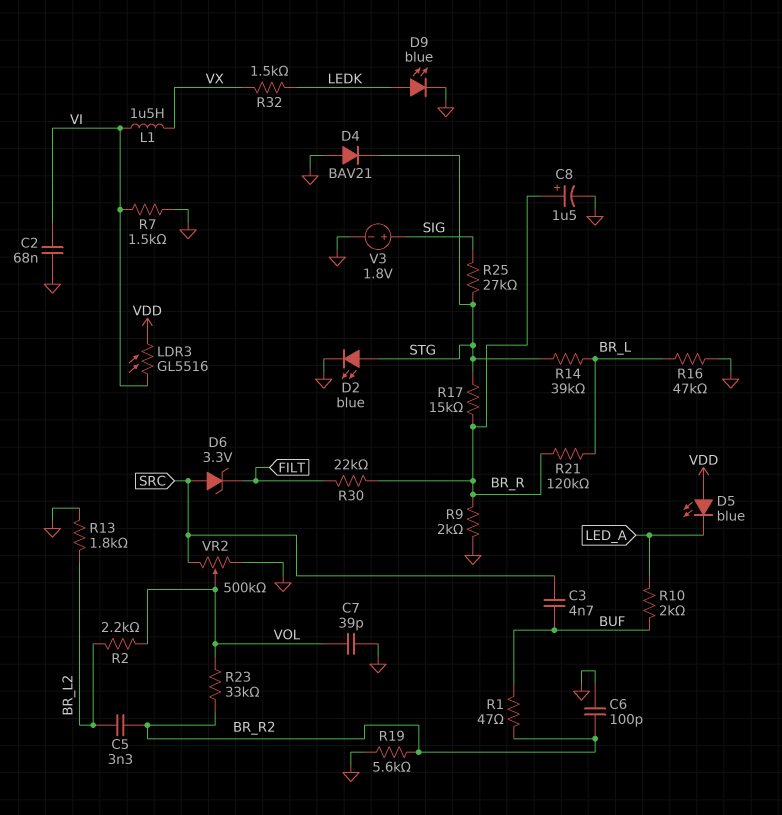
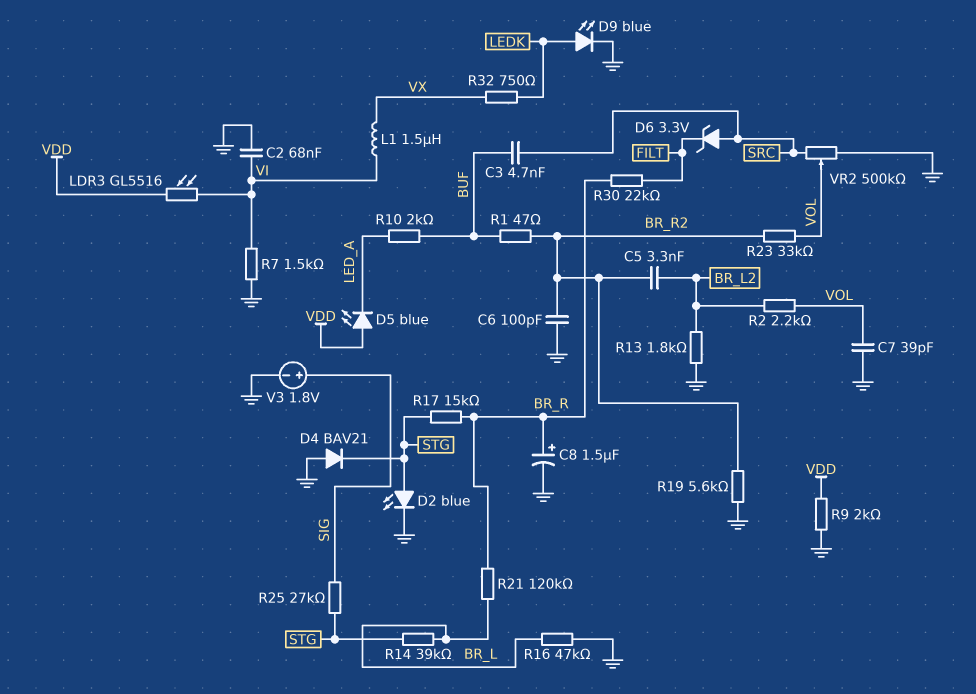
R9: 2k (BR_R, GND) -> 2k (GND, VDD)
R32: 1.5k (LEDK, VX) -> 750 (LEDK, VX)

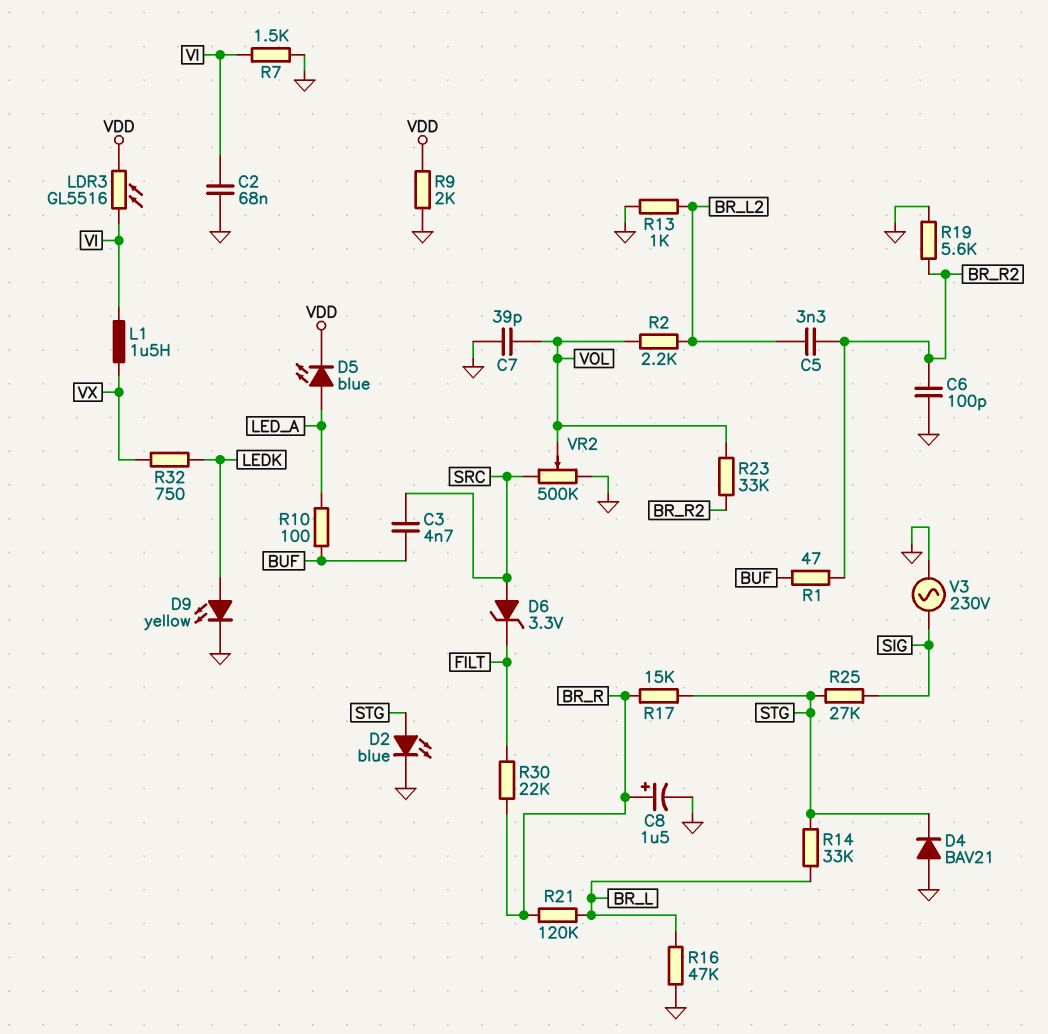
D5: LED blue (A VDD, K LED_A) -> LED blue (A LED_A, K VDD)
D9: LED blue (A LEDK, K GND) -> LED yellow (A LEDK, K GND)
R10: 2k (BUF, LED_A) -> 100 (BUF, LED_A)
R13: 1.8k (BR_L2, GND) -> 1k (BR_L2, GND)
R14: 39k (BR_L, STG) -> 33k (BR_L, STG)
V3: 1.8V (plus SIG, minus GND) -> AC 230V (GND, SIG)

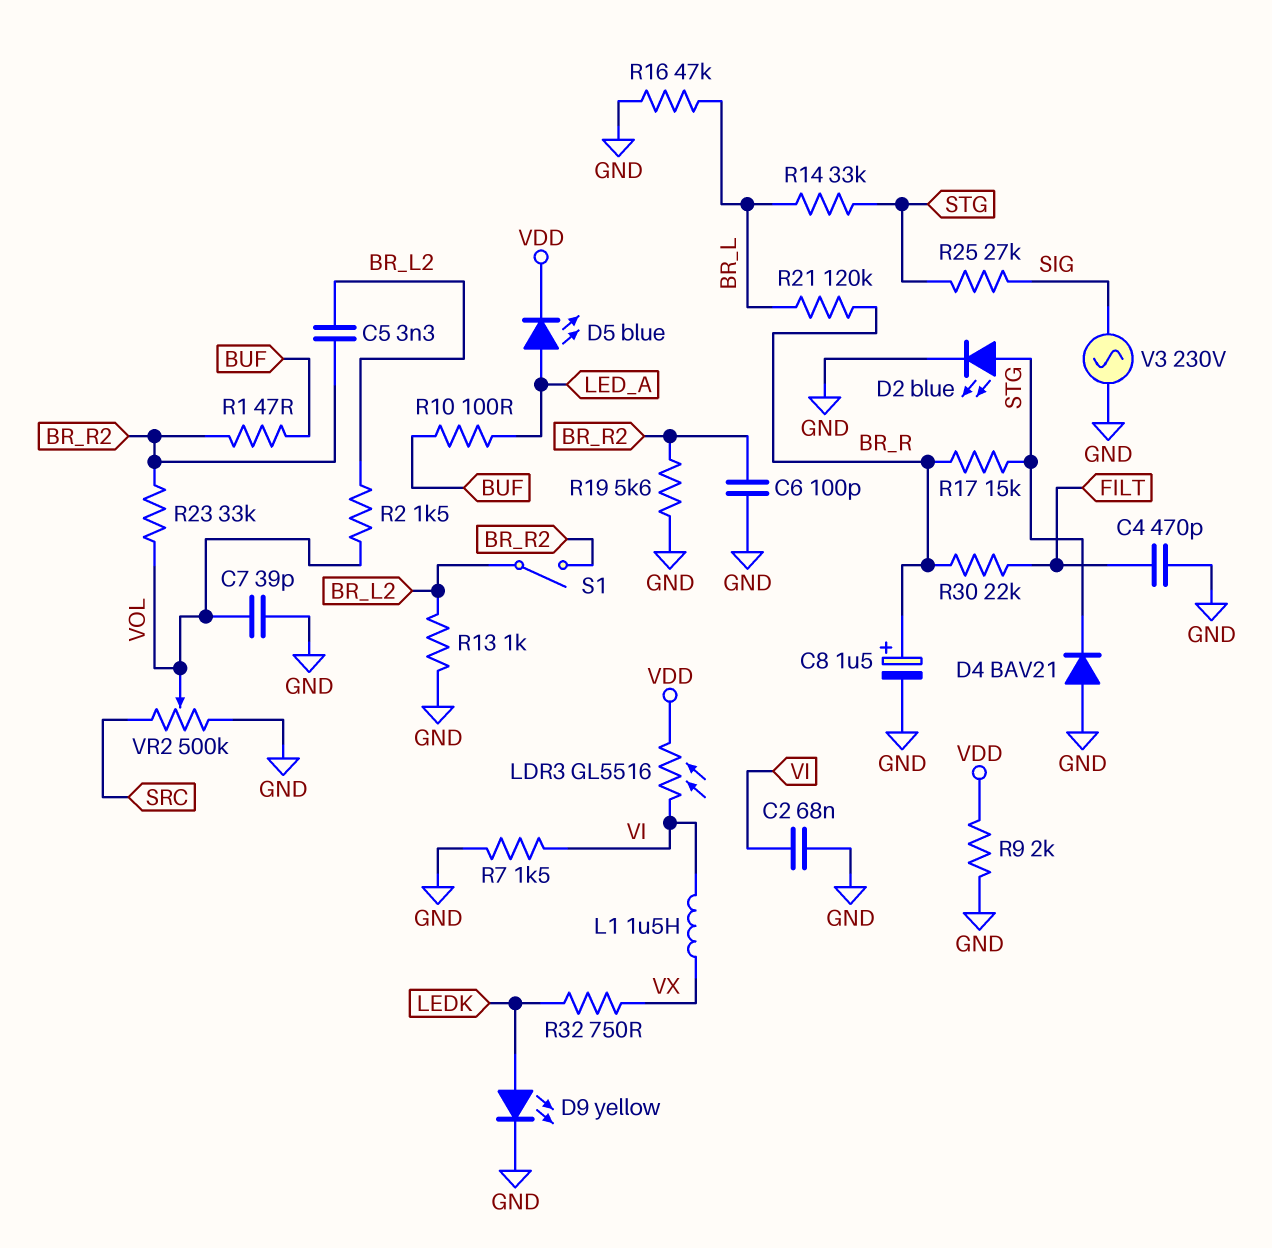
C3: 4.7nF (BUF, SRC) -> none
C4: none -> 470pF (FILT, GND)
D6: zener 3.3V (A SRC, K FILT) -> none
R2: 2.2k (BR_L2, VOL) -> 1.5k (BR_L2, VOL)
S1: none -> switch (BR_L2, BR_R2)

